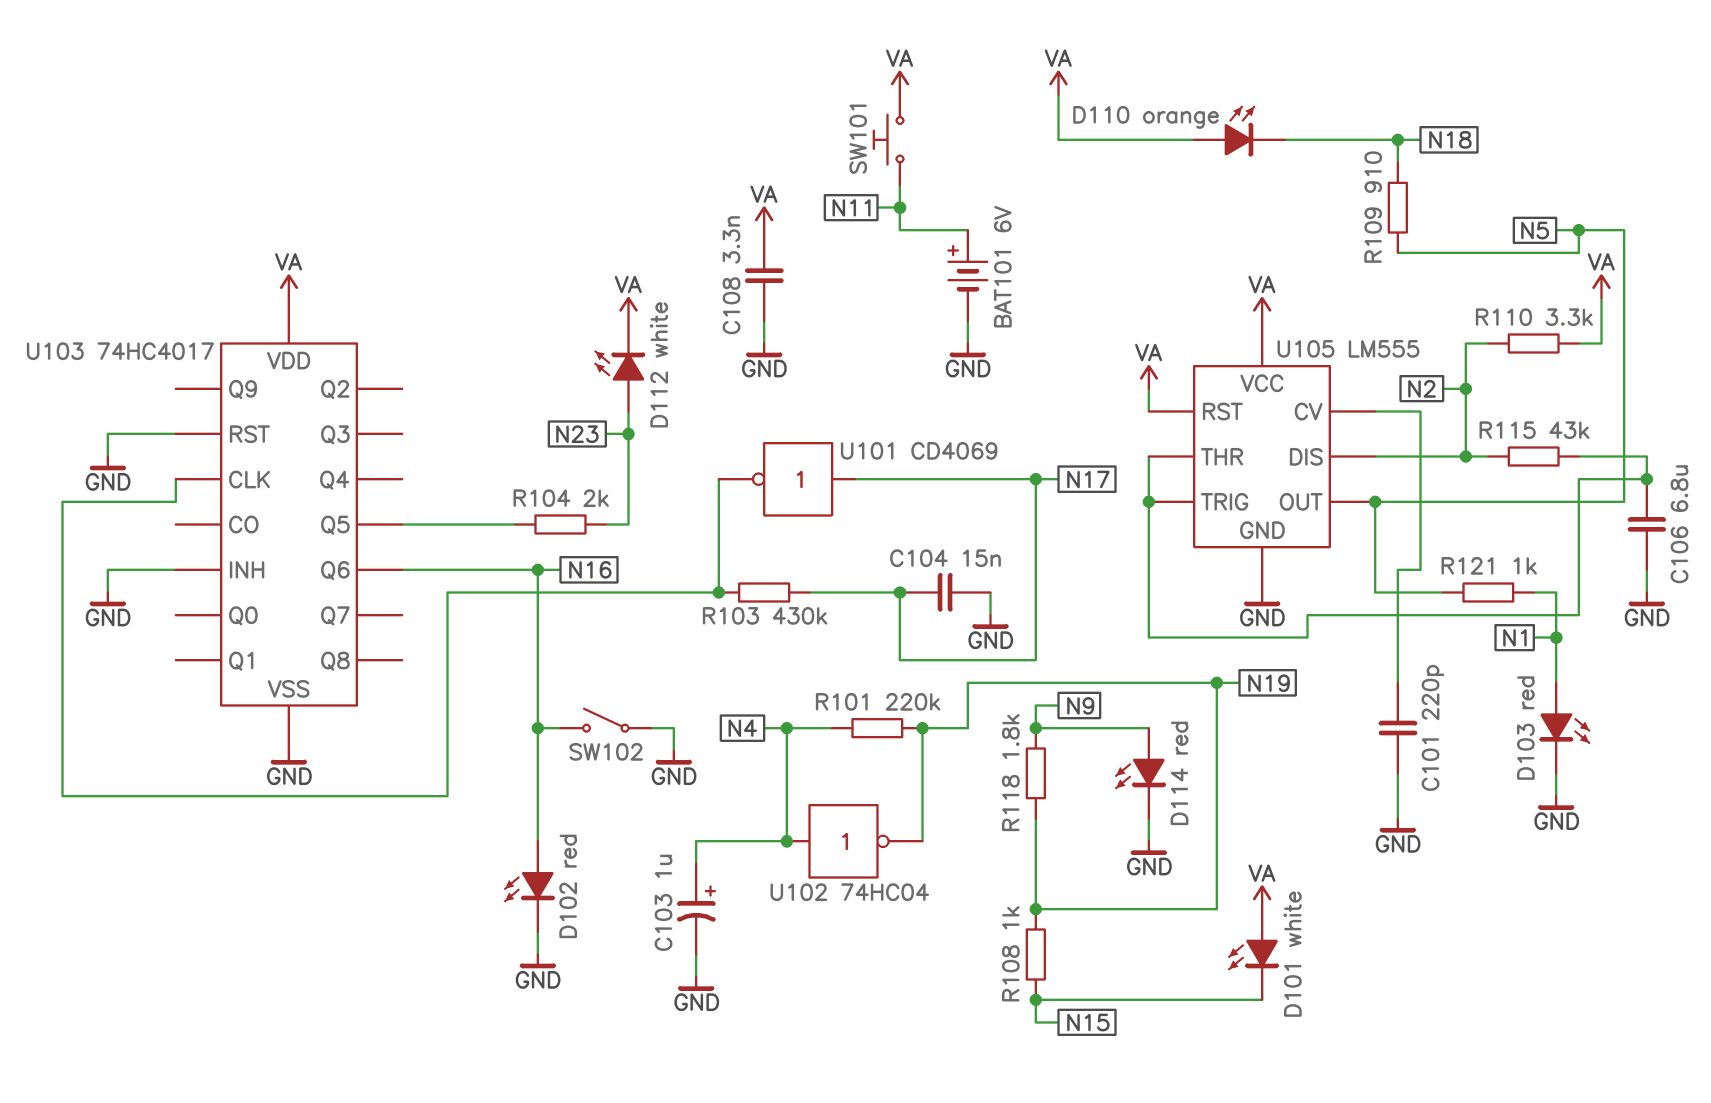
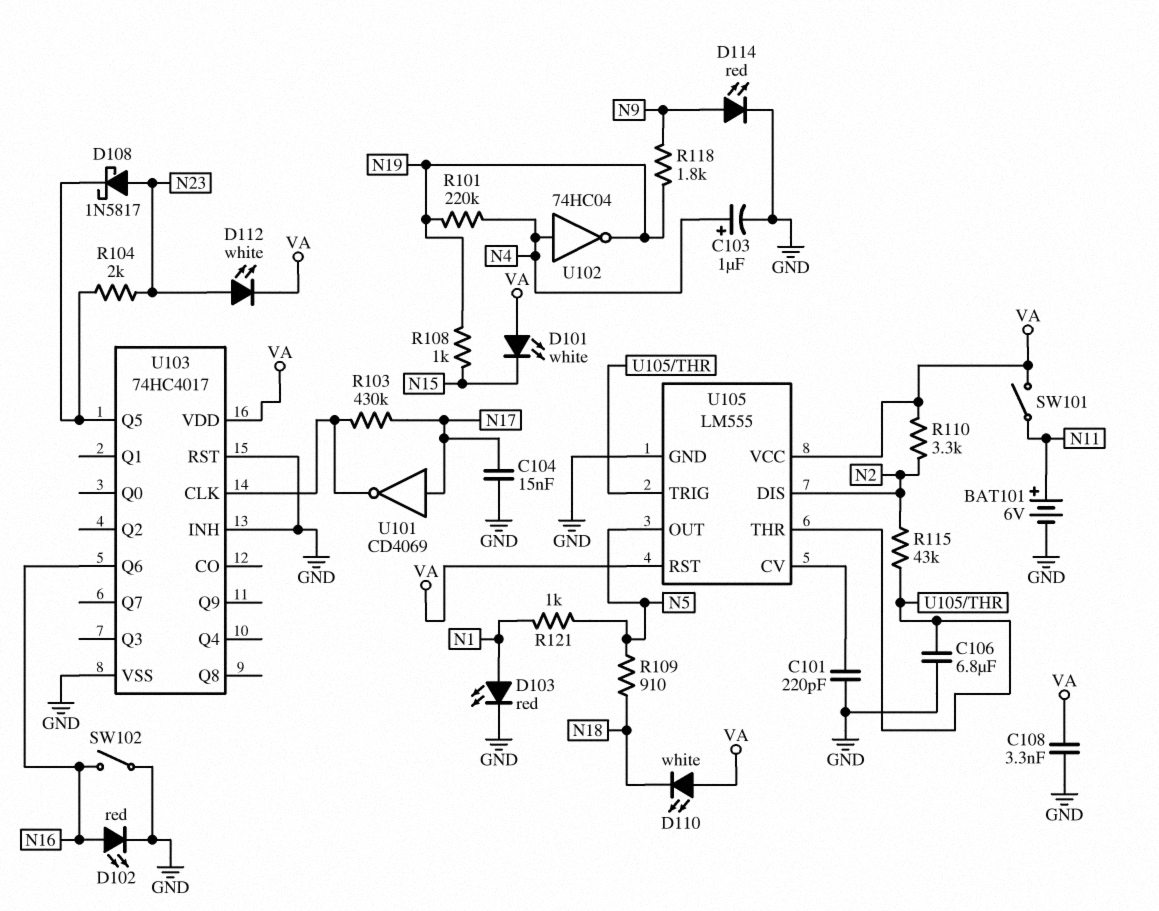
D108: none -> schottky 1N5817 (A N23, K U103/Q5)
D110: LED orange (A VA, K N18) -> LED white (A VA, K N18)
SW101: button (N11, VA) -> switch (N11, VA)

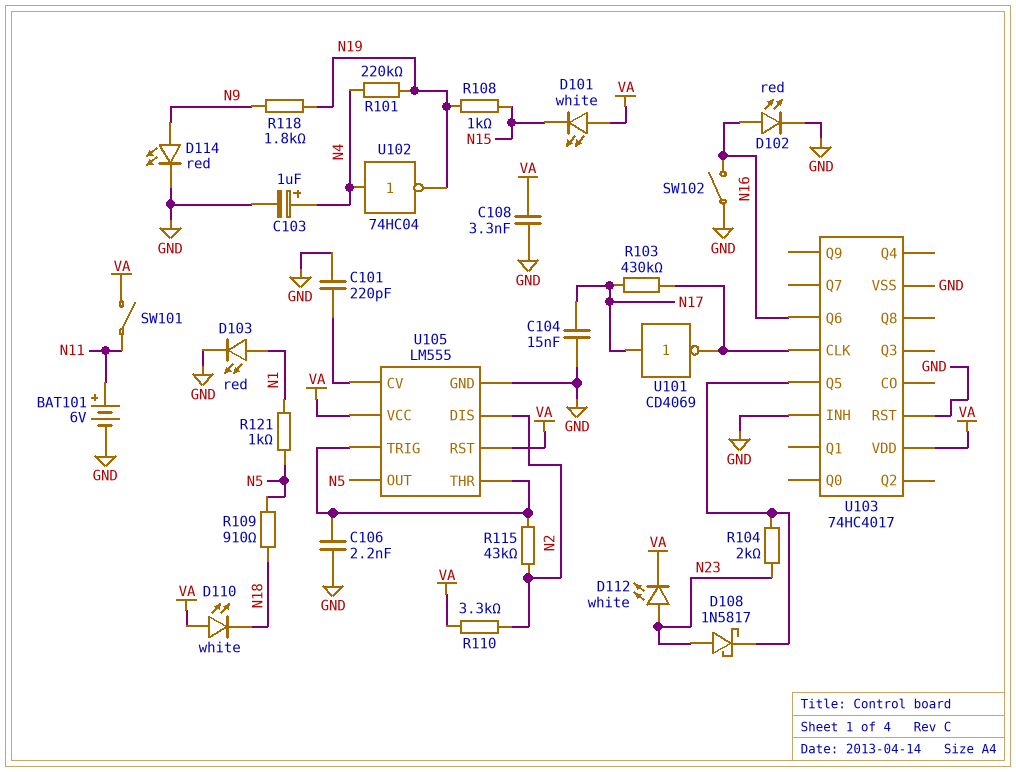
C106: 6.8uF (GND, U105/THR) -> 2.2nF (GND, U105/THR)

